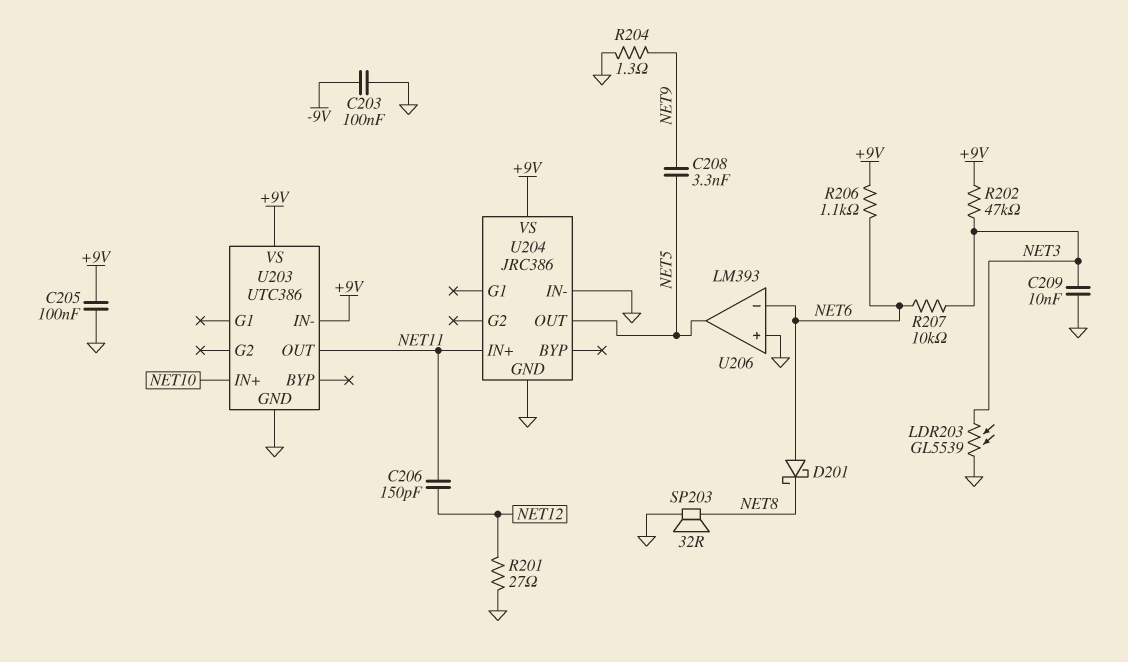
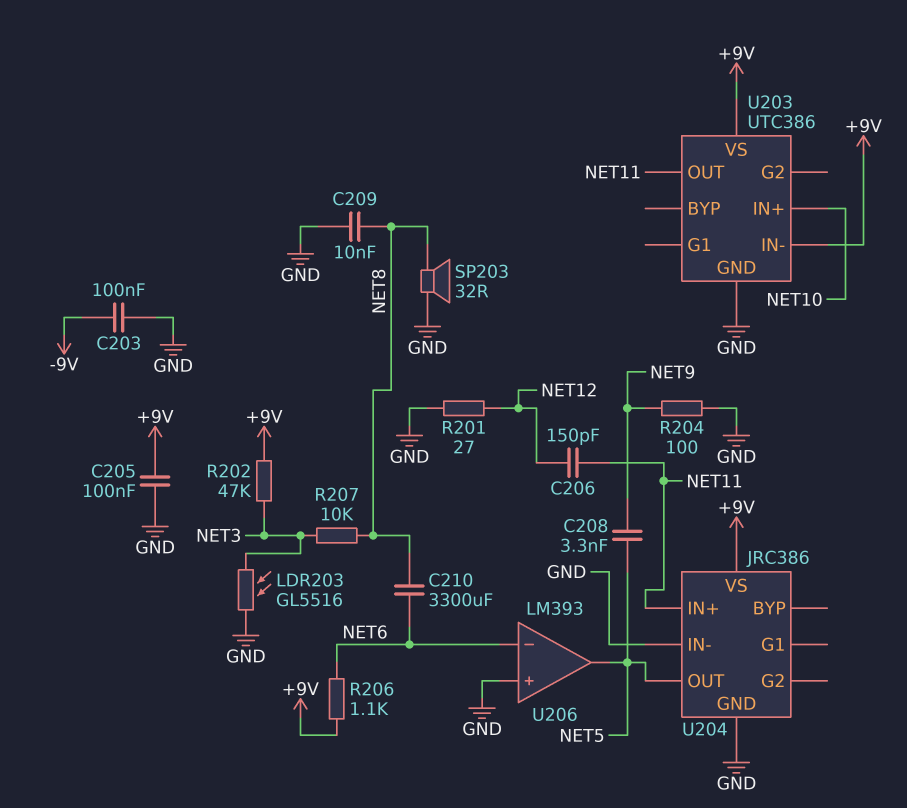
C209: 10nF (GND, NET3) -> 10nF (GND, NET8)
C210: none -> 3300uF (NET6, NET8)
D201: schottky (A NET6, K NET8) -> none
LDR203: GL5539 (GND, NET3) -> GL5516 (GND, NET3)
R204: 1.3 (GND, NET9) -> 100 (GND, NET9)
R207: 10k (NET3, NET6) -> 10k (NET3, NET8)

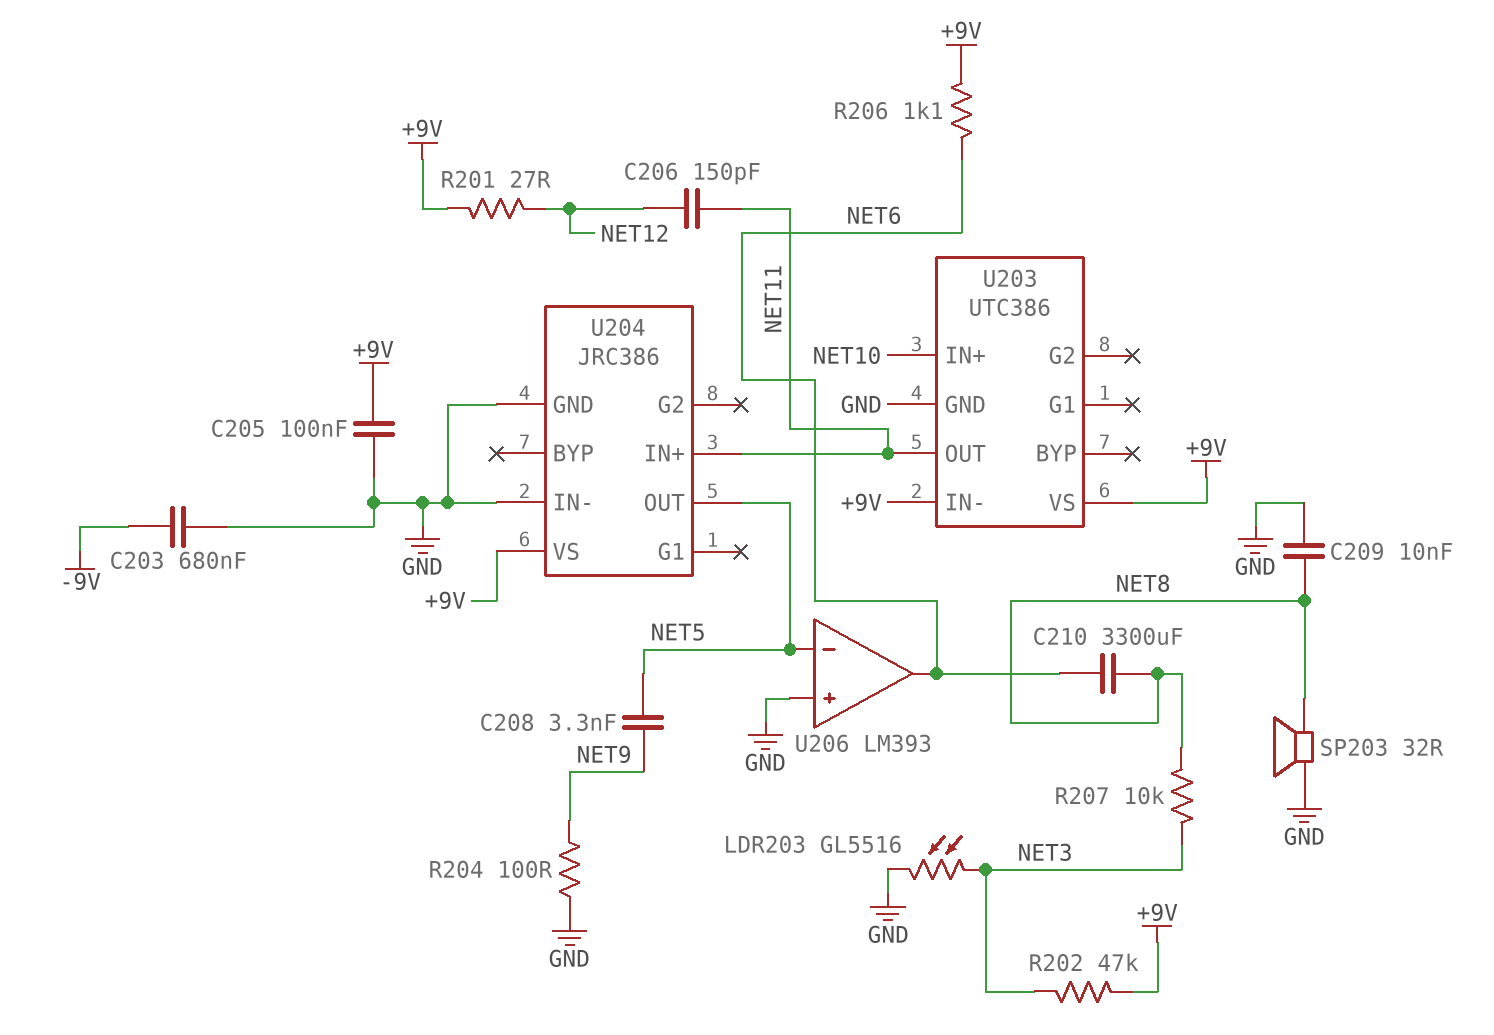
C203: 100nF (-9V, GND) -> 680nF (-9V, GND)
R201: 27 (GND, NET12) -> 27 (+9V, NET12)
U206 pin in-: NET6 -> NET5
U206 pin out: NET5 -> NET6

